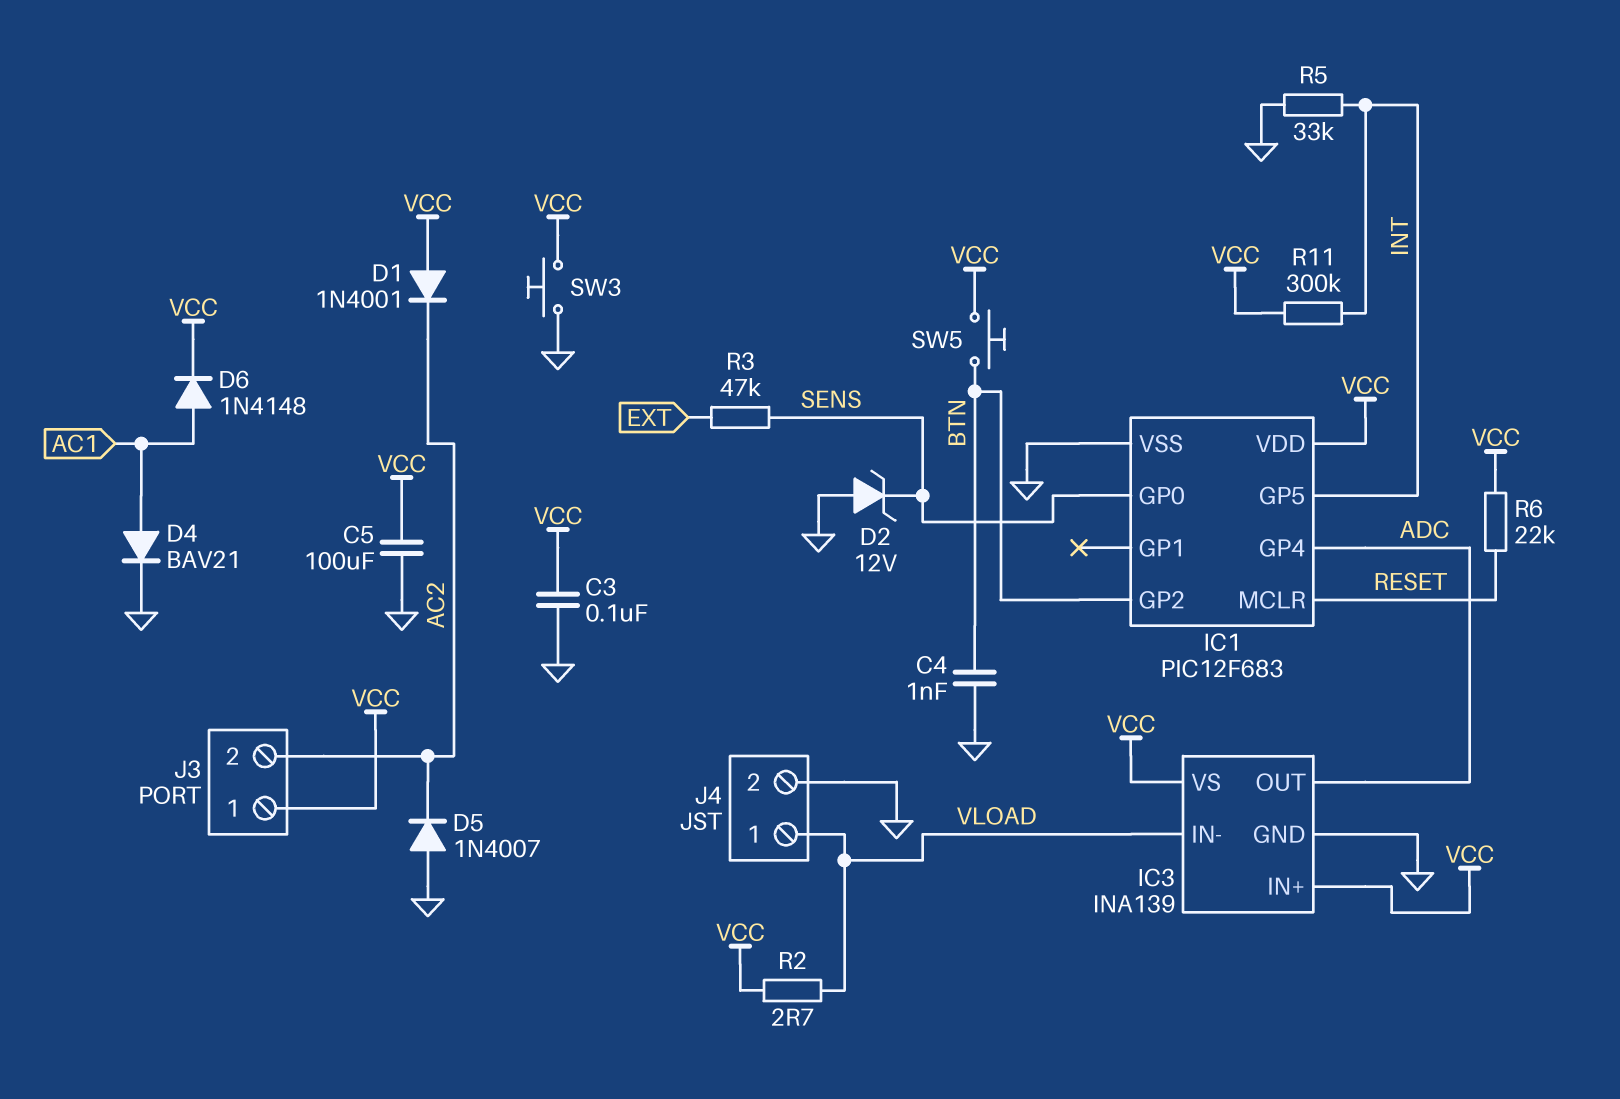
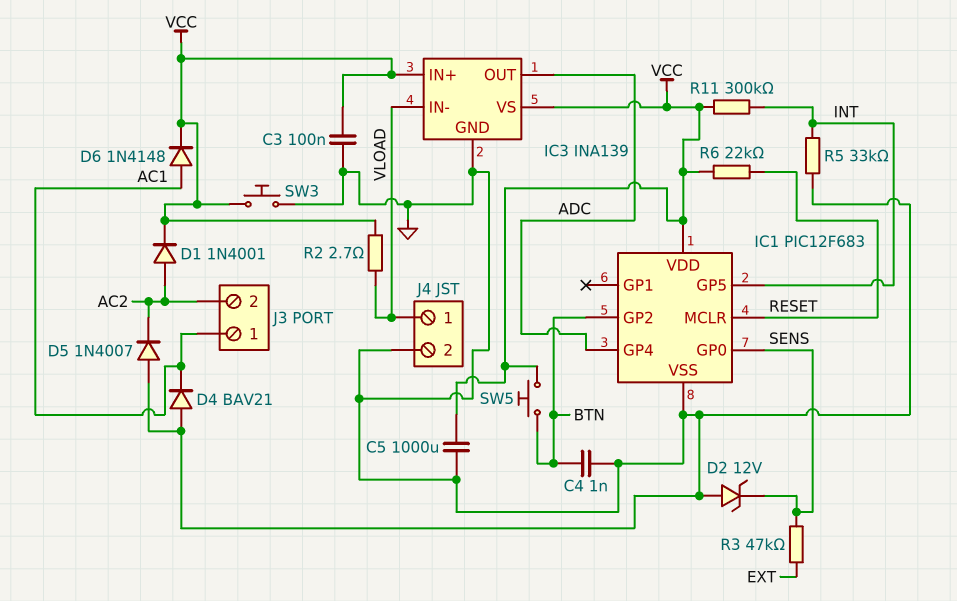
C5: 100uF (GND, VCC) -> 1000uF (GND, VCC)
D1: diode 1N4001 (A VCC, K AC2) -> diode 1N4001 (A AC2, K VCC)
D4: diode BAV21 (A AC1, K GND) -> diode BAV21 (A GND, K AC1)
J3 pin 1: VCC -> AC1

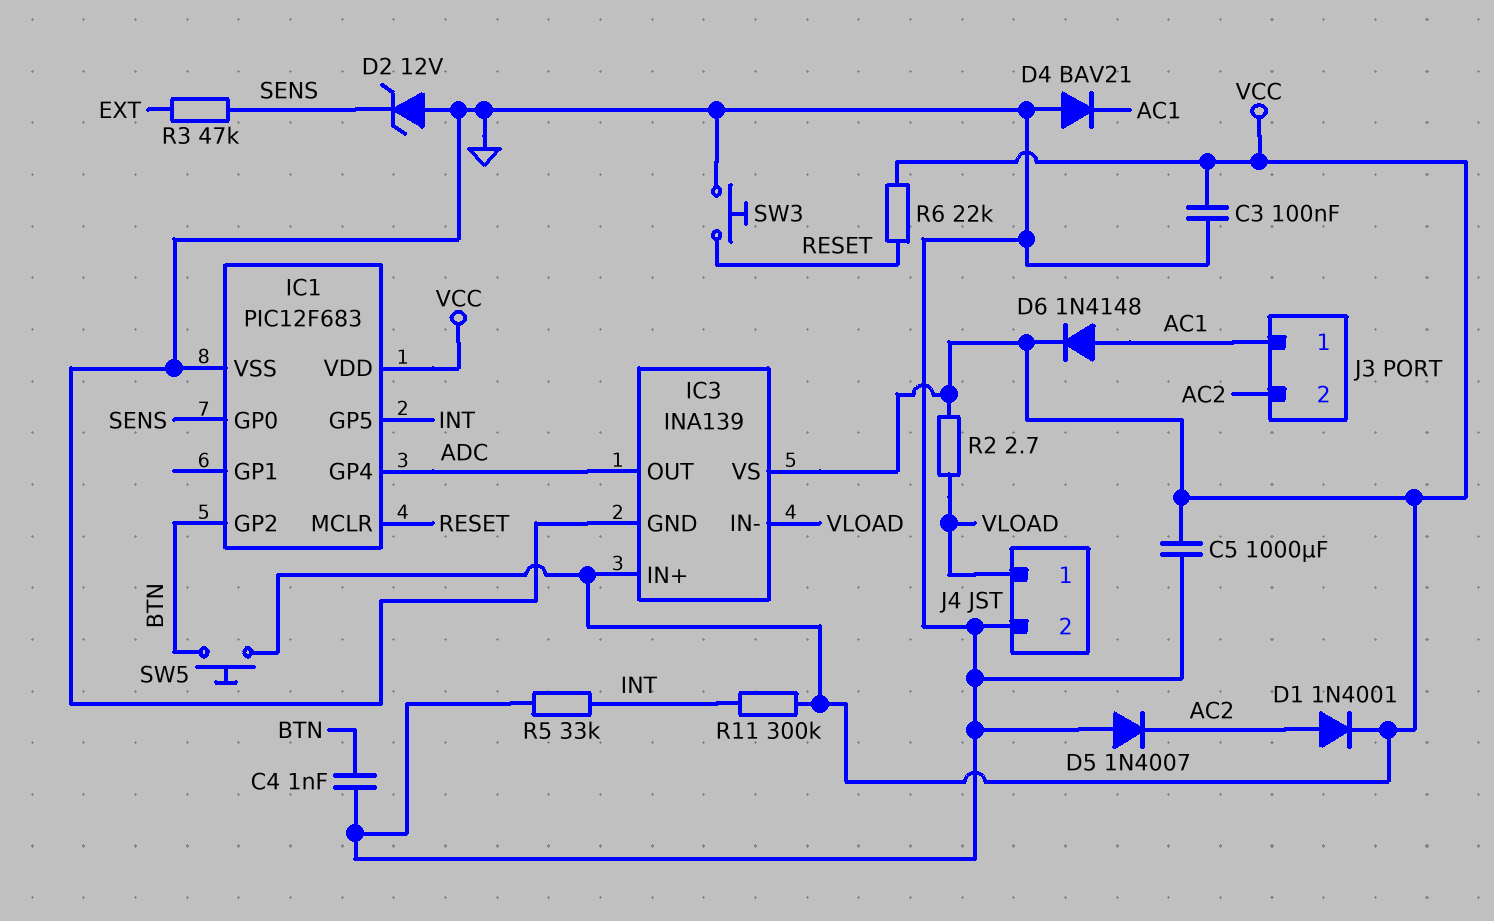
SW3: button (GND, VCC) -> button (GND, RESET)

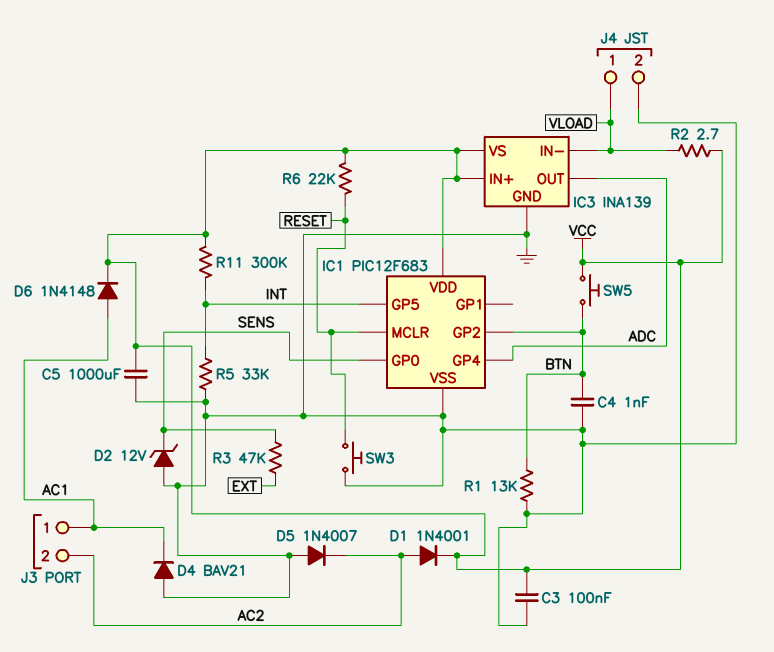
R1: none -> 13k (BTN, GND)

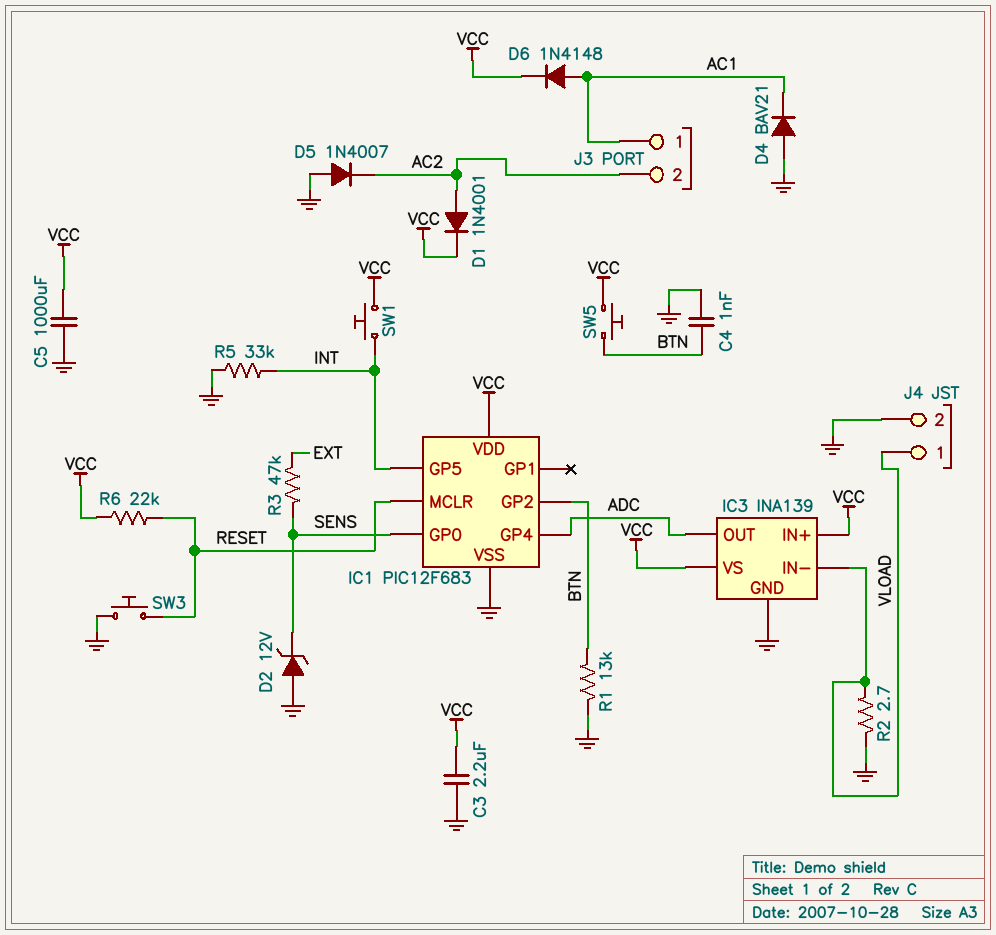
C3: 100nF (GND, VCC) -> 2.2uF (GND, VCC)
R2: 2.7 (VCC, VLOAD) -> 2.7 (GND, VLOAD)
R11: 300k (INT, VCC) -> none
SW1: none -> button (INT, VCC)

